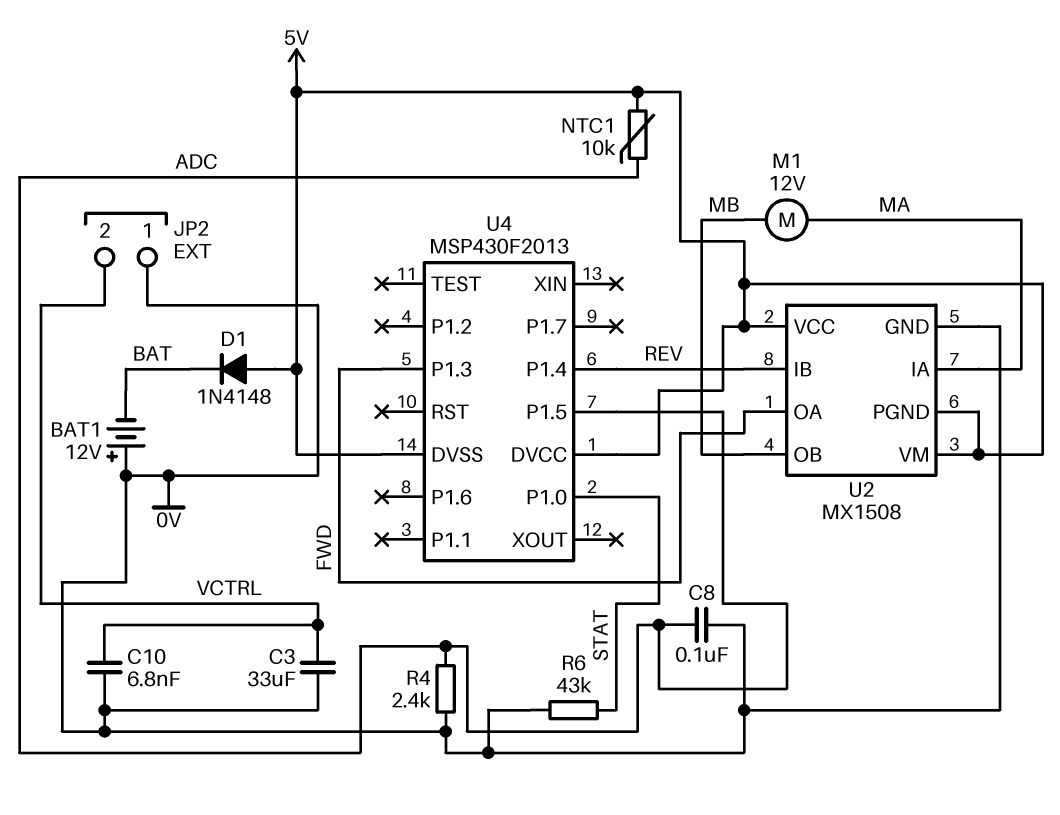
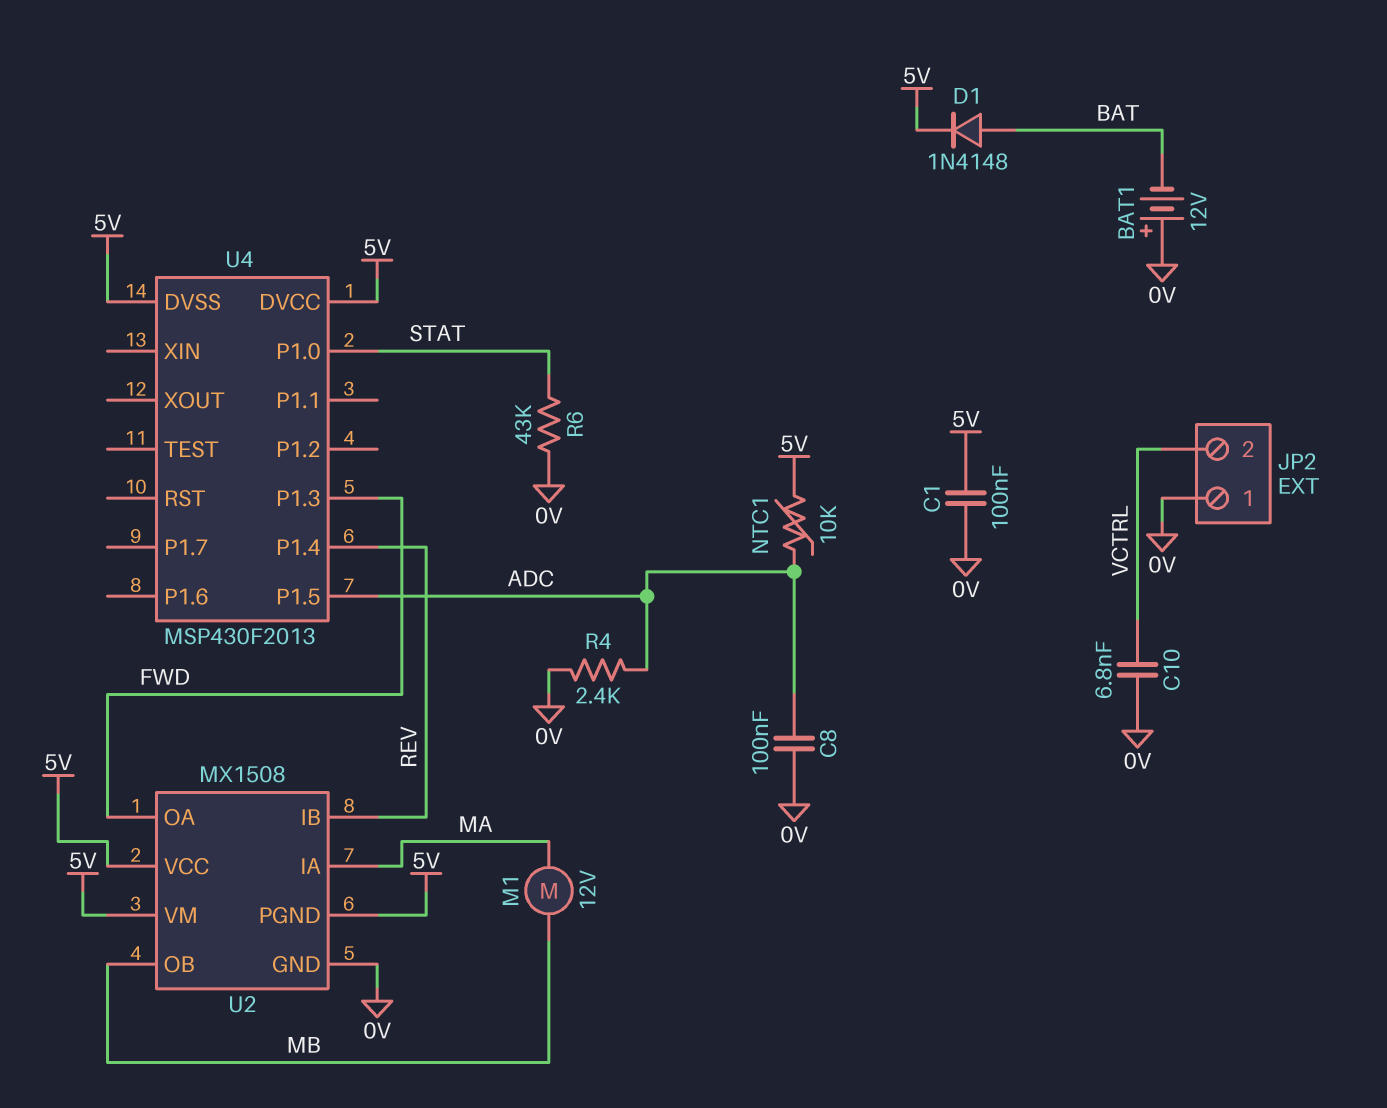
C1: none -> 100nF (0V, 5V)
C3: 33uF (0V, VCTRL) -> none
D1: diode 1N4148 (A 5V, K BAT) -> diode 1N4148 (A BAT, K 5V)

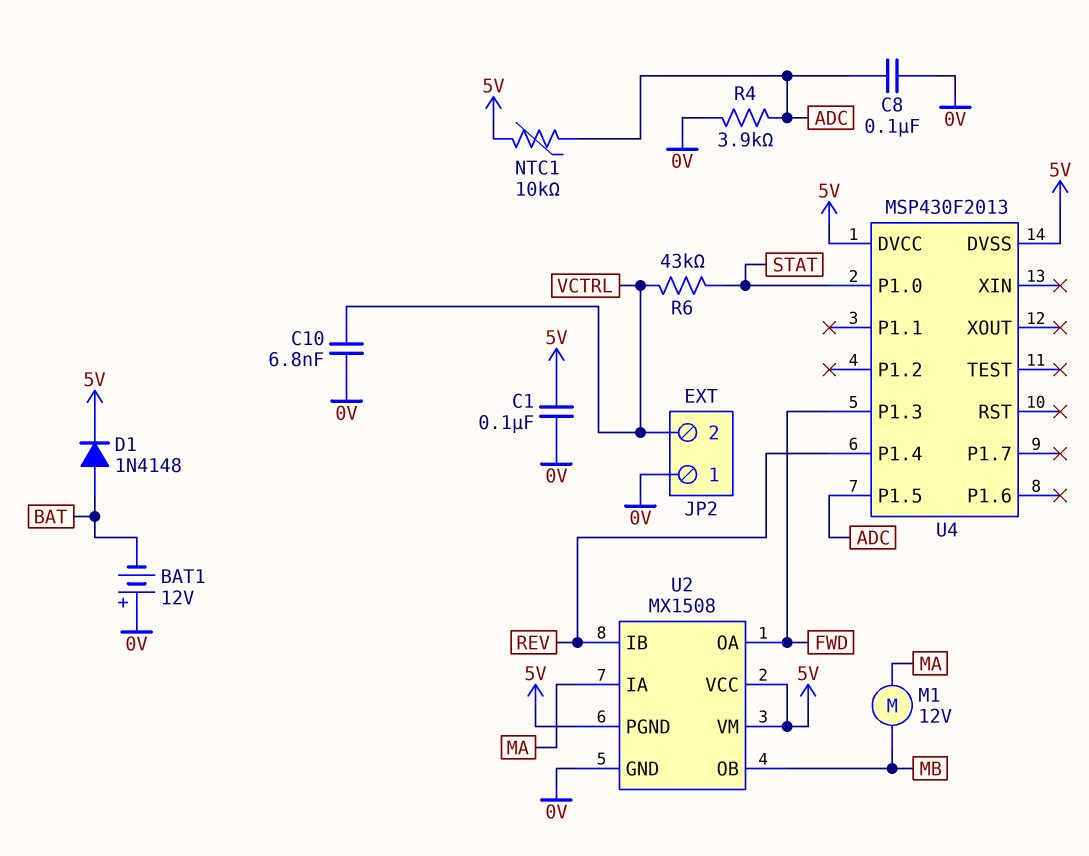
R4: 2.4k (0V, ADC) -> 3.9k (0V, ADC)
R6: 43k (0V, STAT) -> 43k (STAT, VCTRL)

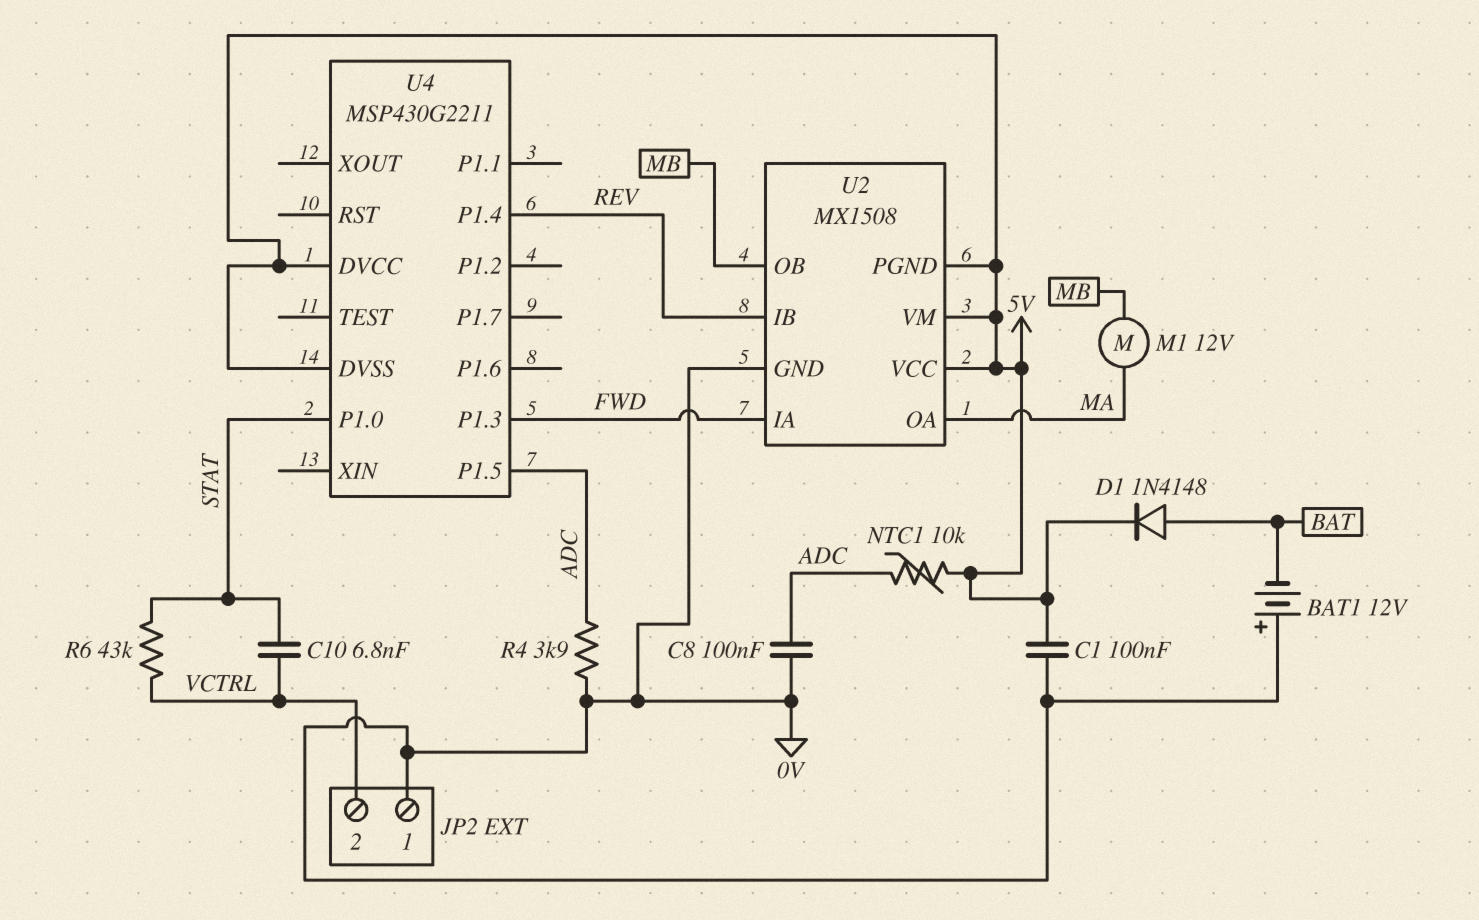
C10: 6.8nF (0V, VCTRL) -> 6.8nF (STAT, VCTRL)
U2 pin IA: MA -> FWD
U2 pin OA: FWD -> MA
U4: MSP430F2013 -> MSP430G2211

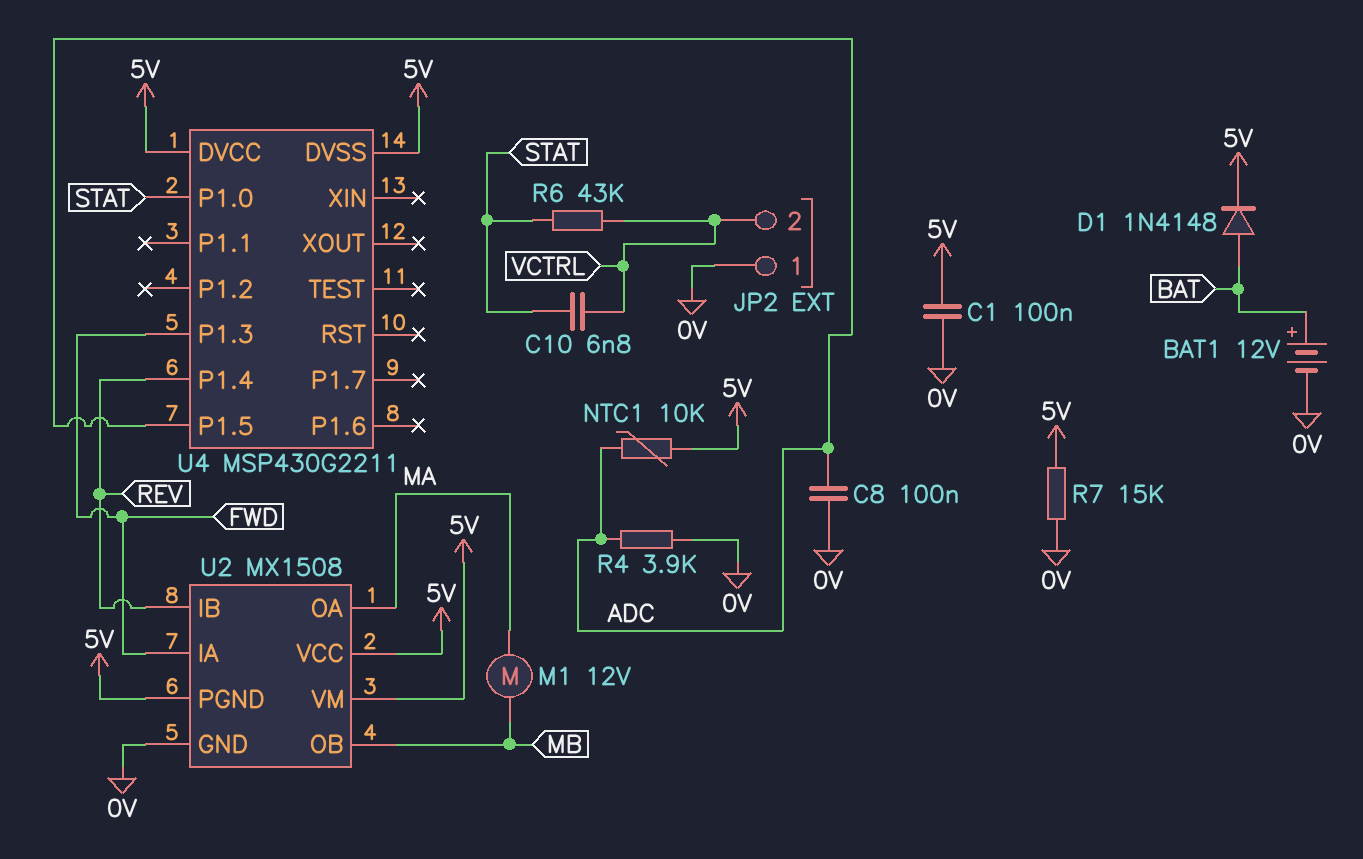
BAT1: 12V (plus 0V, minus BAT) -> 12V (plus BAT, minus 0V)
R7: none -> 15k (0V, 5V)

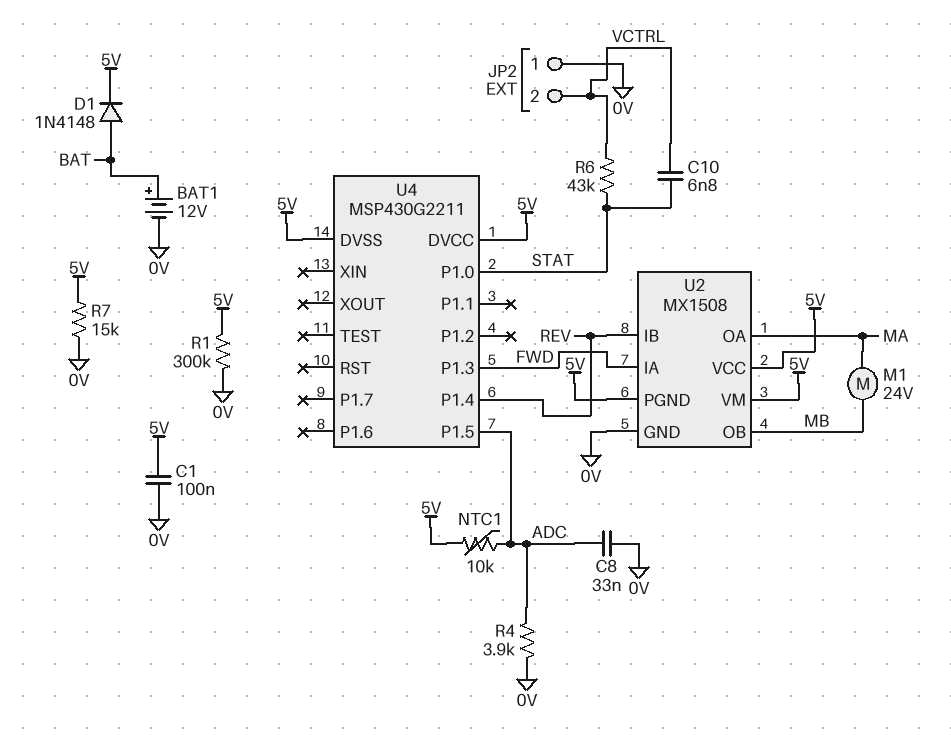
C8: 100nF (0V, ADC) -> 33nF (0V, ADC)
M1: motor 12V (MA, MB) -> motor 24V (MA, MB)
R1: none -> 300k (0V, 5V)

